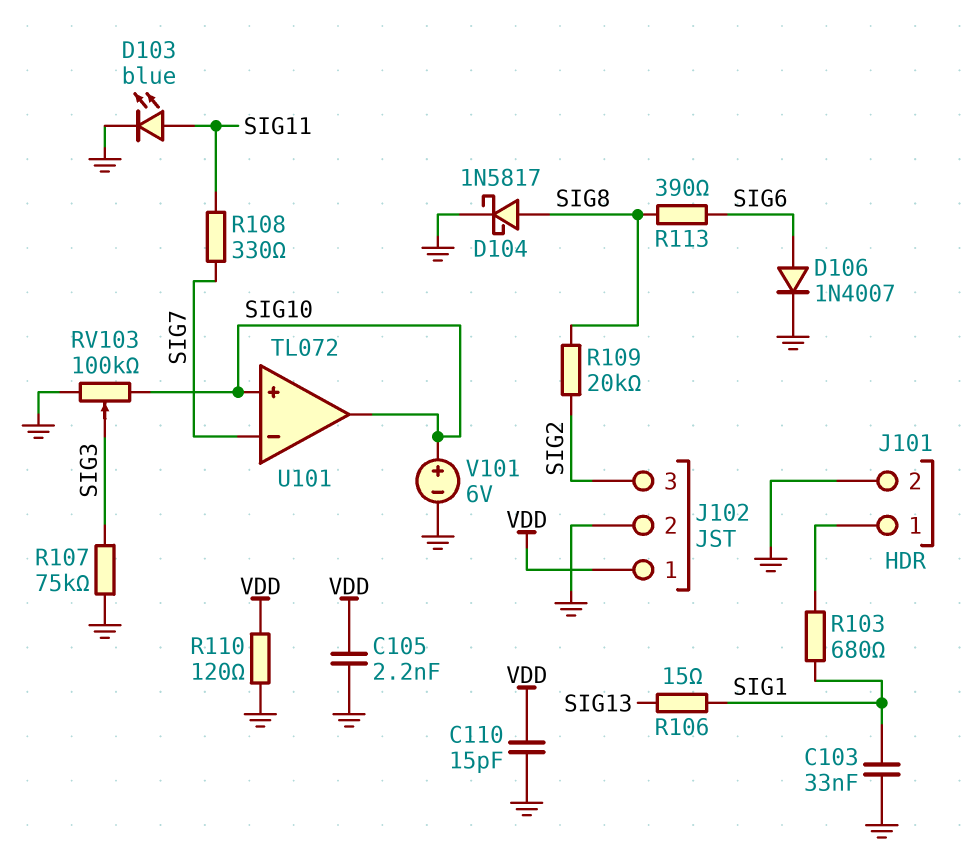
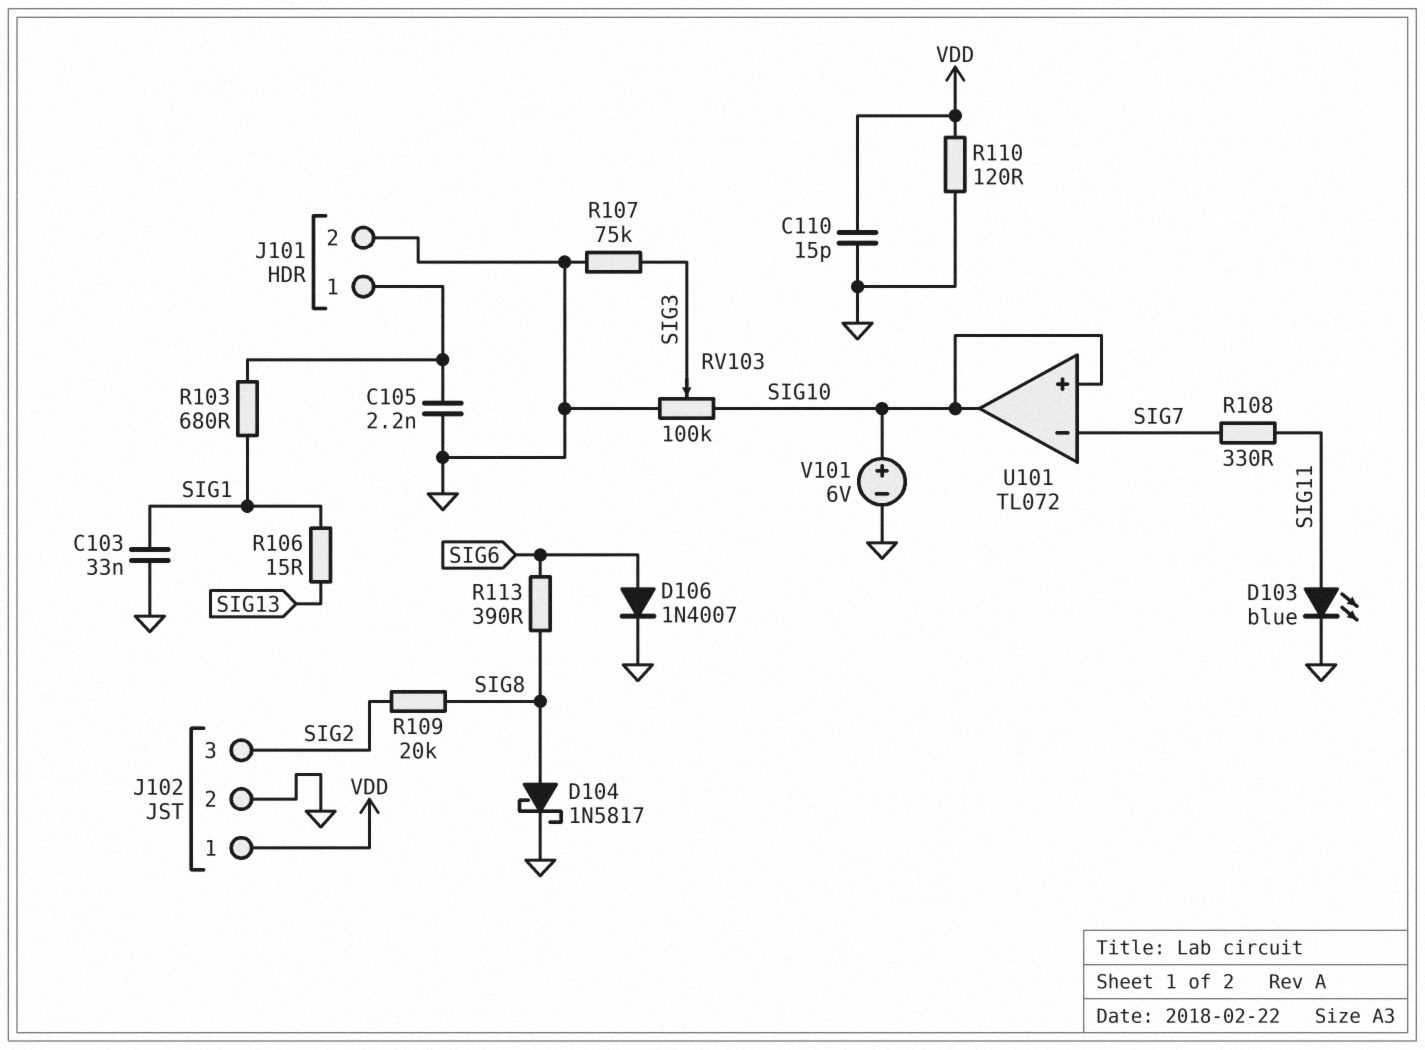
C105: 2.2nF (GND, VDD) -> 2.2nF (GND, J101/1)

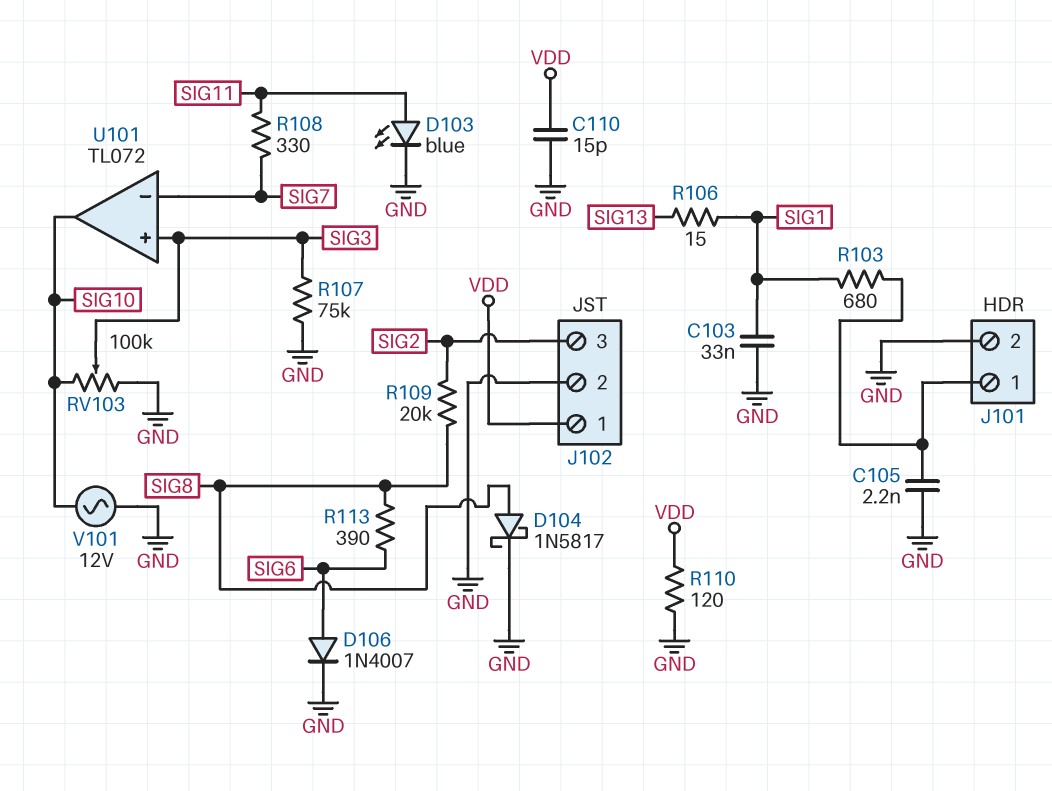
U101 pin in+: SIG10 -> SIG3
V101: 6V (plus SIG10, minus GND) -> AC 12V (GND, SIG10)

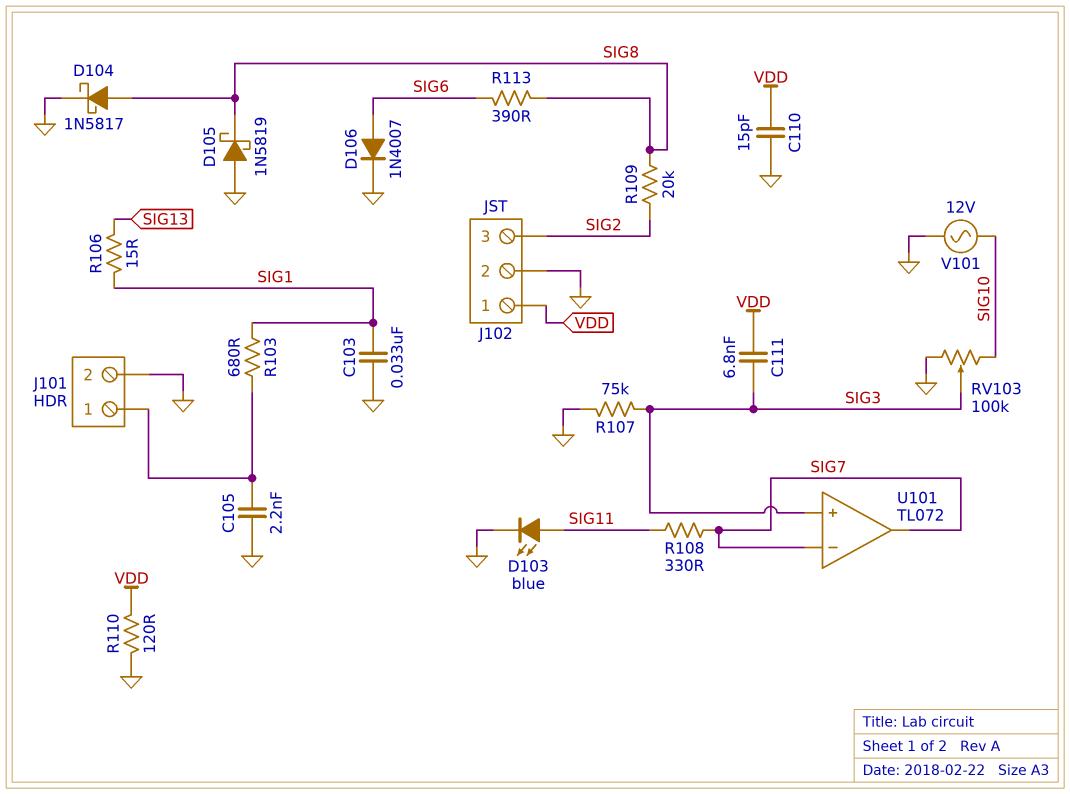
C111: none -> 6.8nF (SIG3, VDD)
D105: none -> schottky 1N5819 (A GND, K SIG8)
U101 pin out: SIG10 -> SIG7

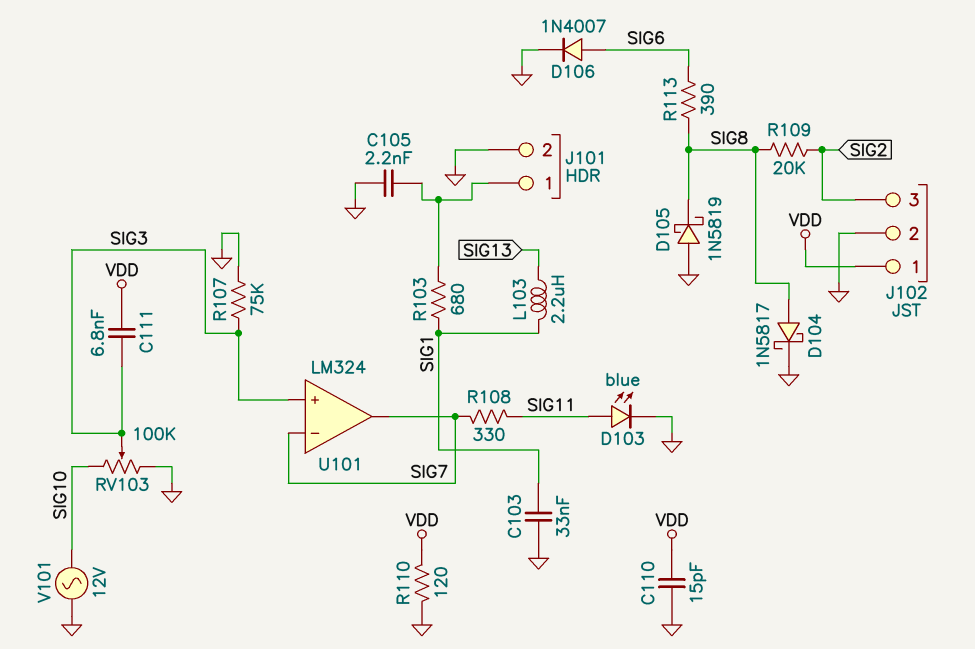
L103: none -> 2.2uH (SIG1, SIG13)
R106: 15 (SIG1, SIG13) -> none
U101: TL072 -> LM324

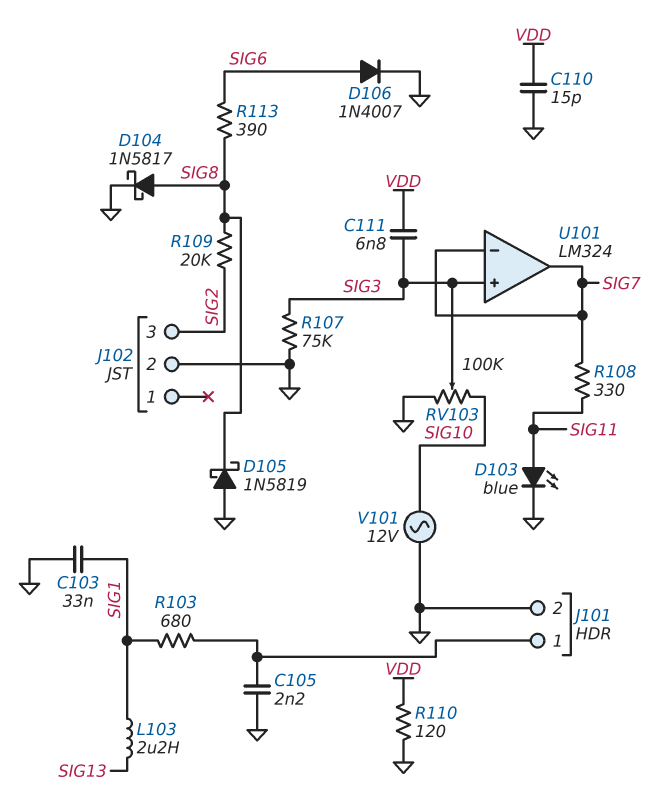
J102 pin 1: VDD -> none

